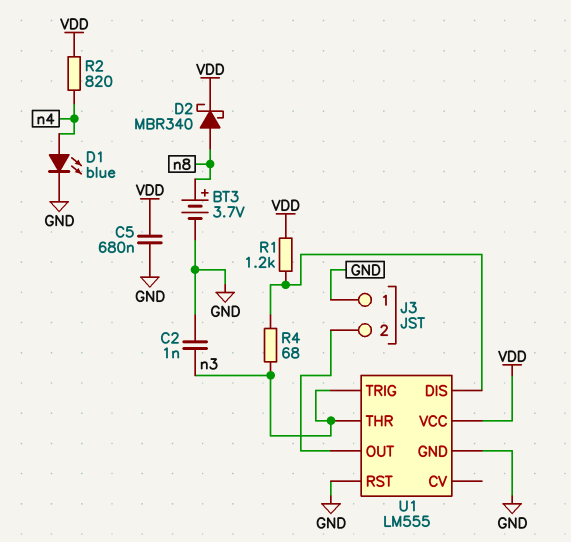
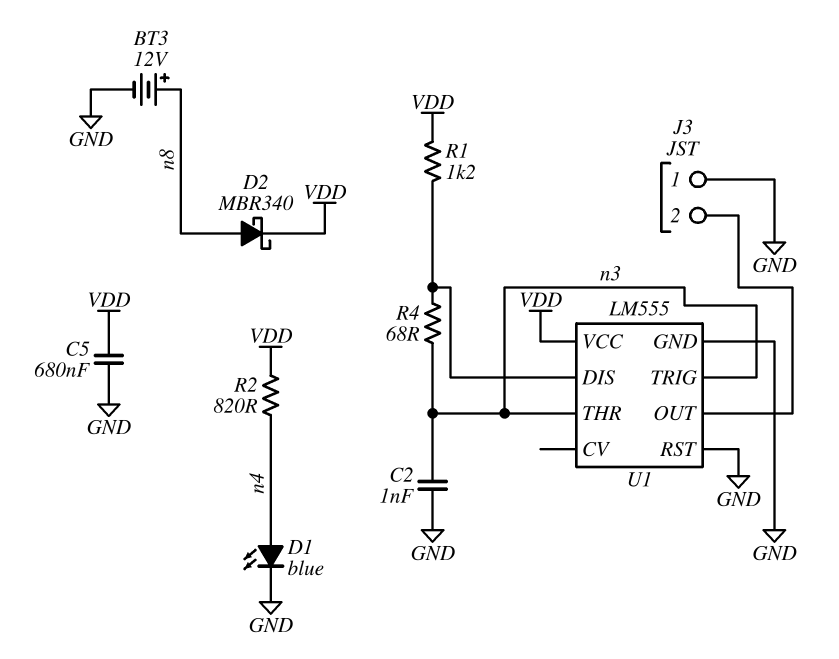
BT3: 3.7V (plus n8, minus GND) -> 12V (plus n8, minus GND)

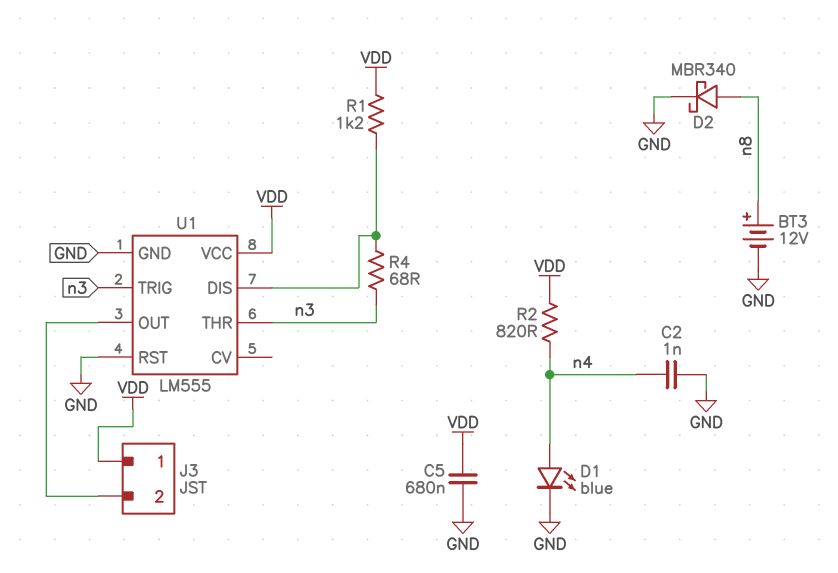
C2: 1nF (GND, n3) -> 1nF (GND, n4)
D2: schottky MBR340 (A n8, K VDD) -> schottky MBR340 (A n8, K GND)
J3 pin 1: GND -> VDD

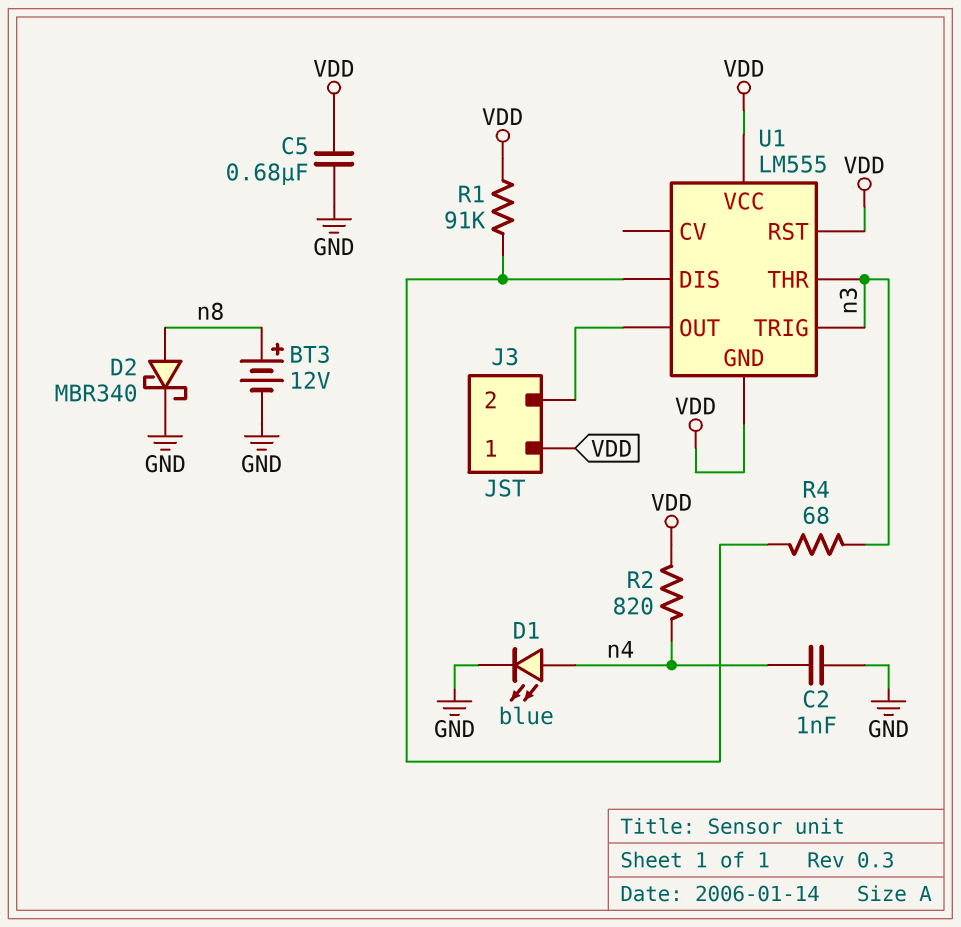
R1: 1.2k (U1/DIS, VDD) -> 91k (U1/DIS, VDD)
U1 pin GND: GND -> VDD
U1 pin RST: GND -> VDD

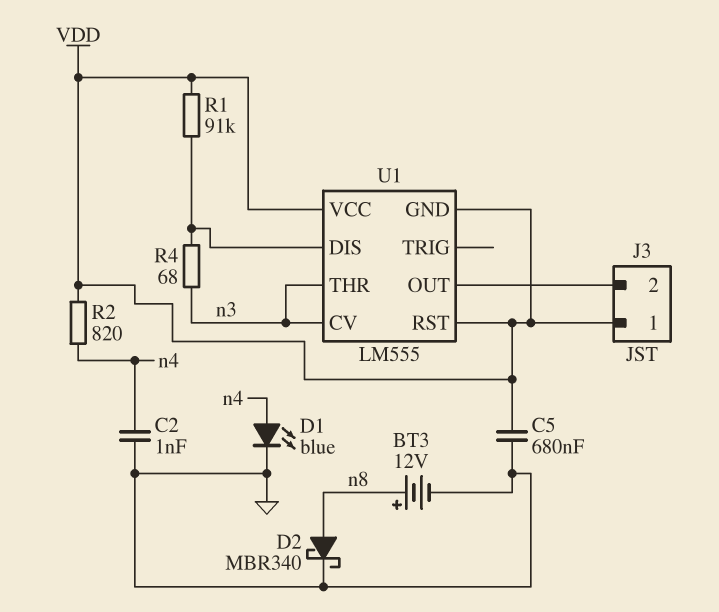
U1 pin CV: none -> n3
U1 pin TRIG: n3 -> none

